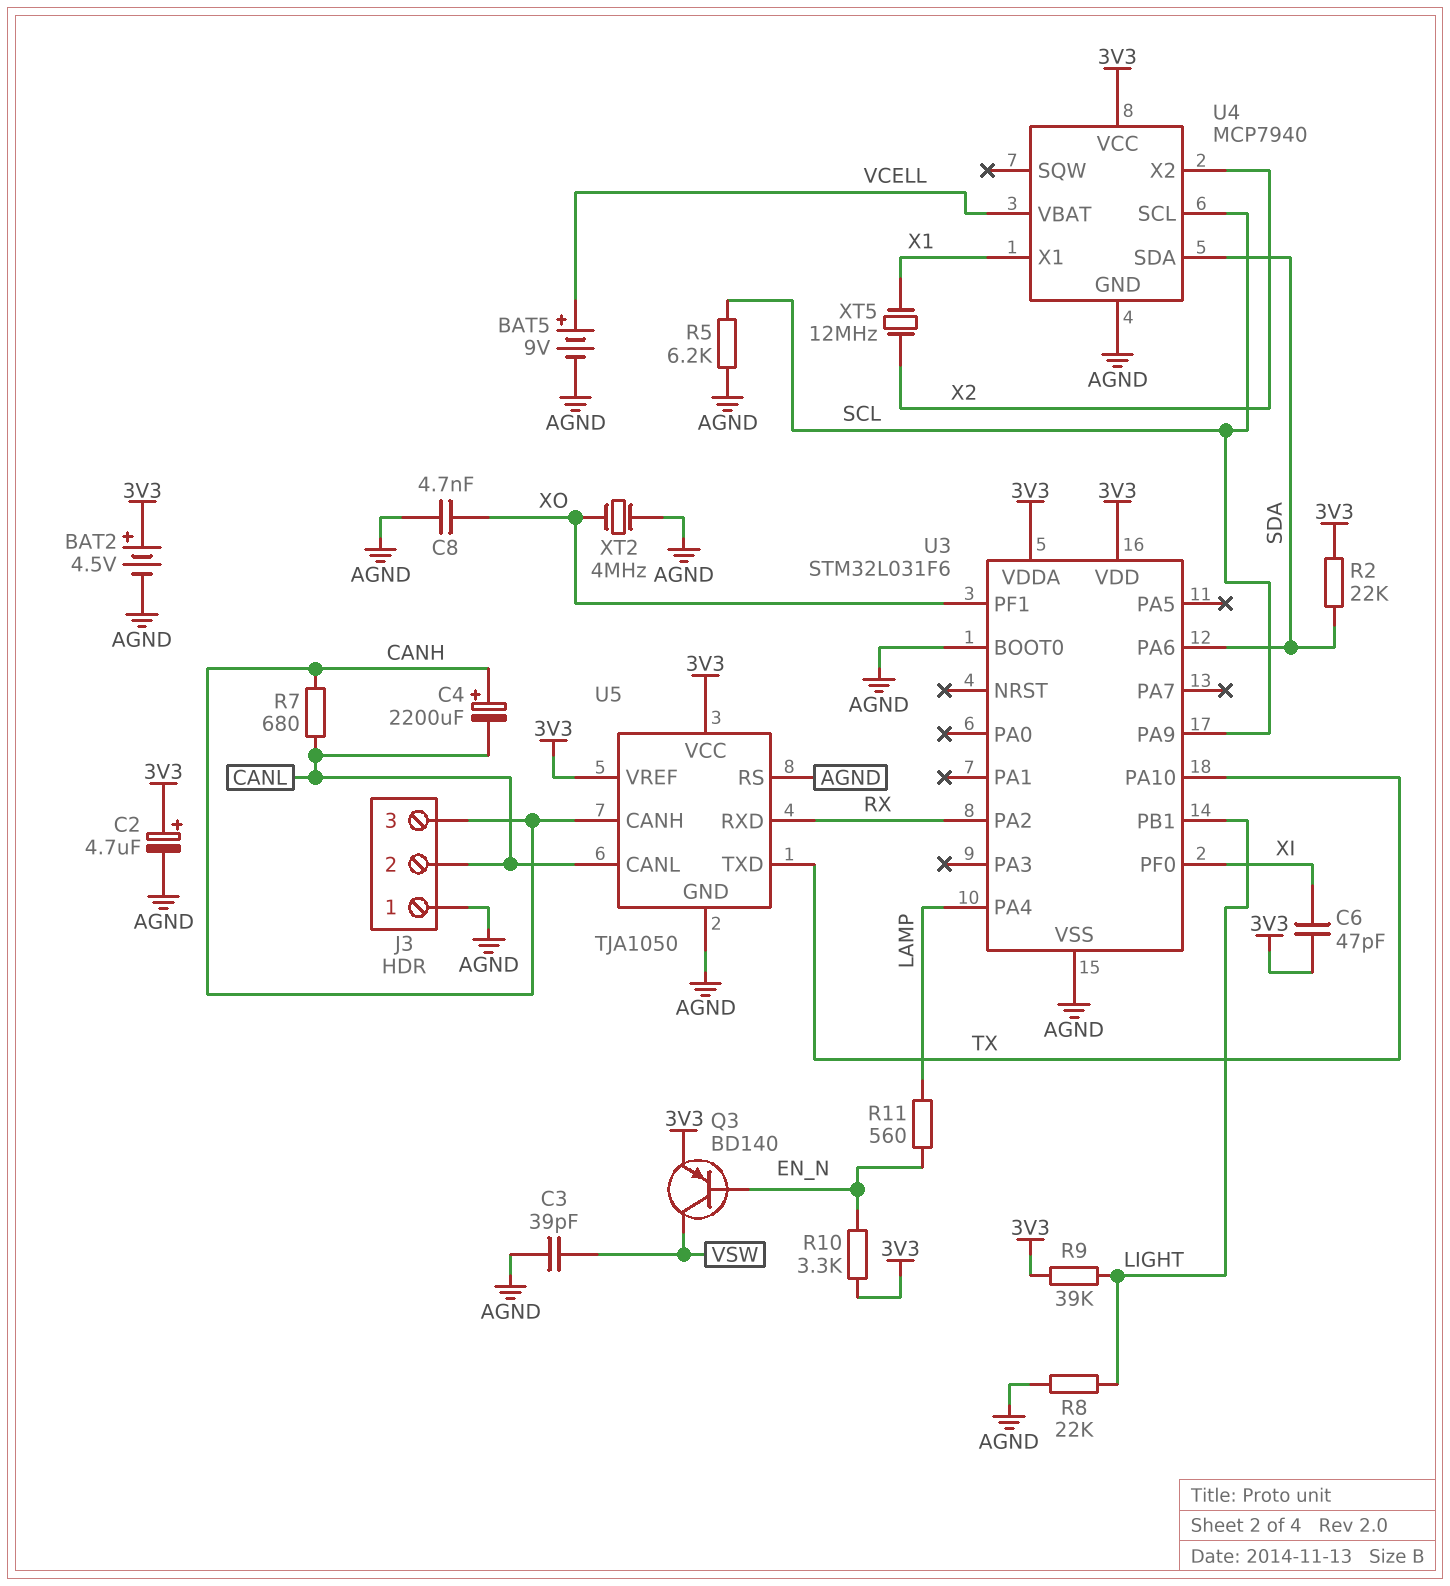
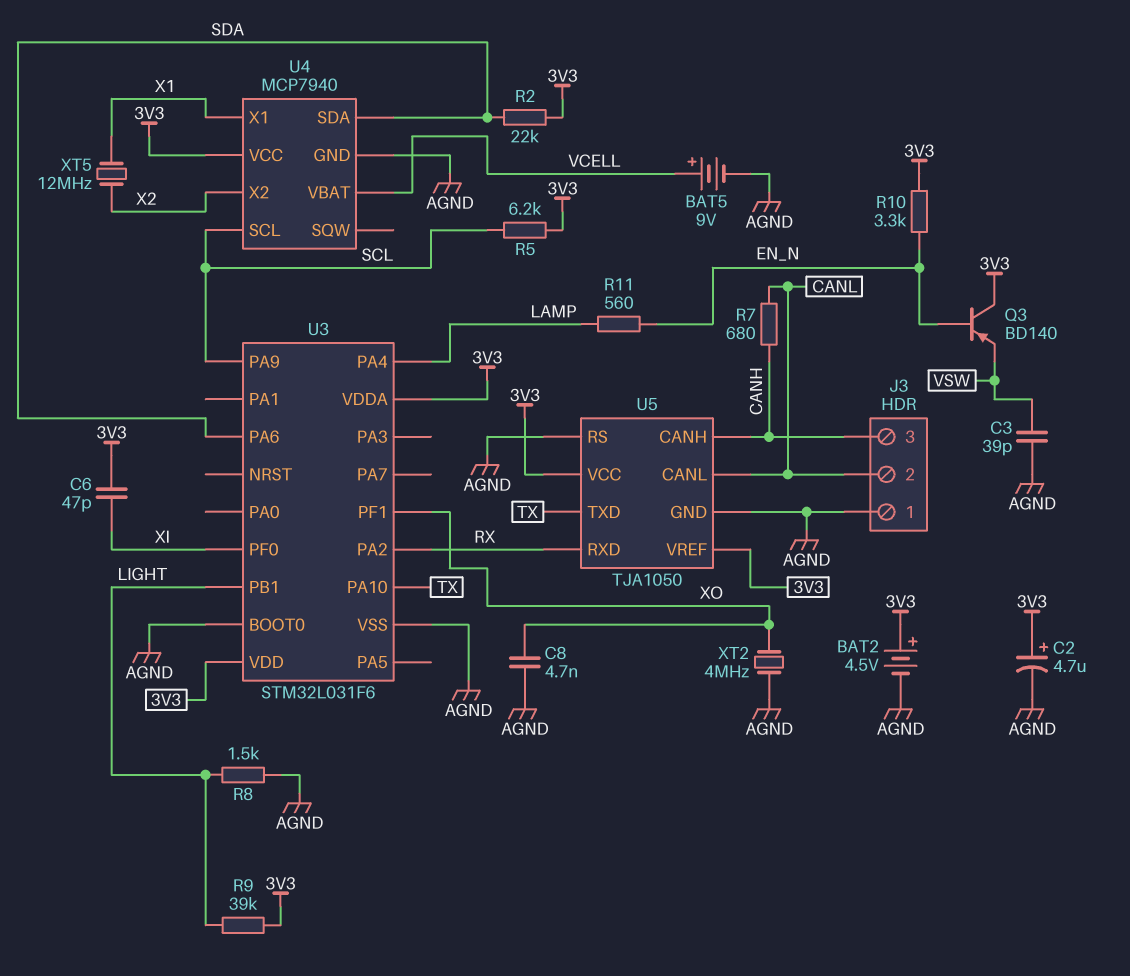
C4: 2200uF (plus CANH, minus CANL) -> none
Q3: PNP BD140 (B EN_N, C VSW, E 3V3) -> PNP BD140 (B EN_N, C 3V3, E VSW)
R5: 6.2k (AGND, SCL) -> 6.2k (3V3, SCL)
R8: 22k (AGND, LIGHT) -> 1.5k (AGND, LIGHT)

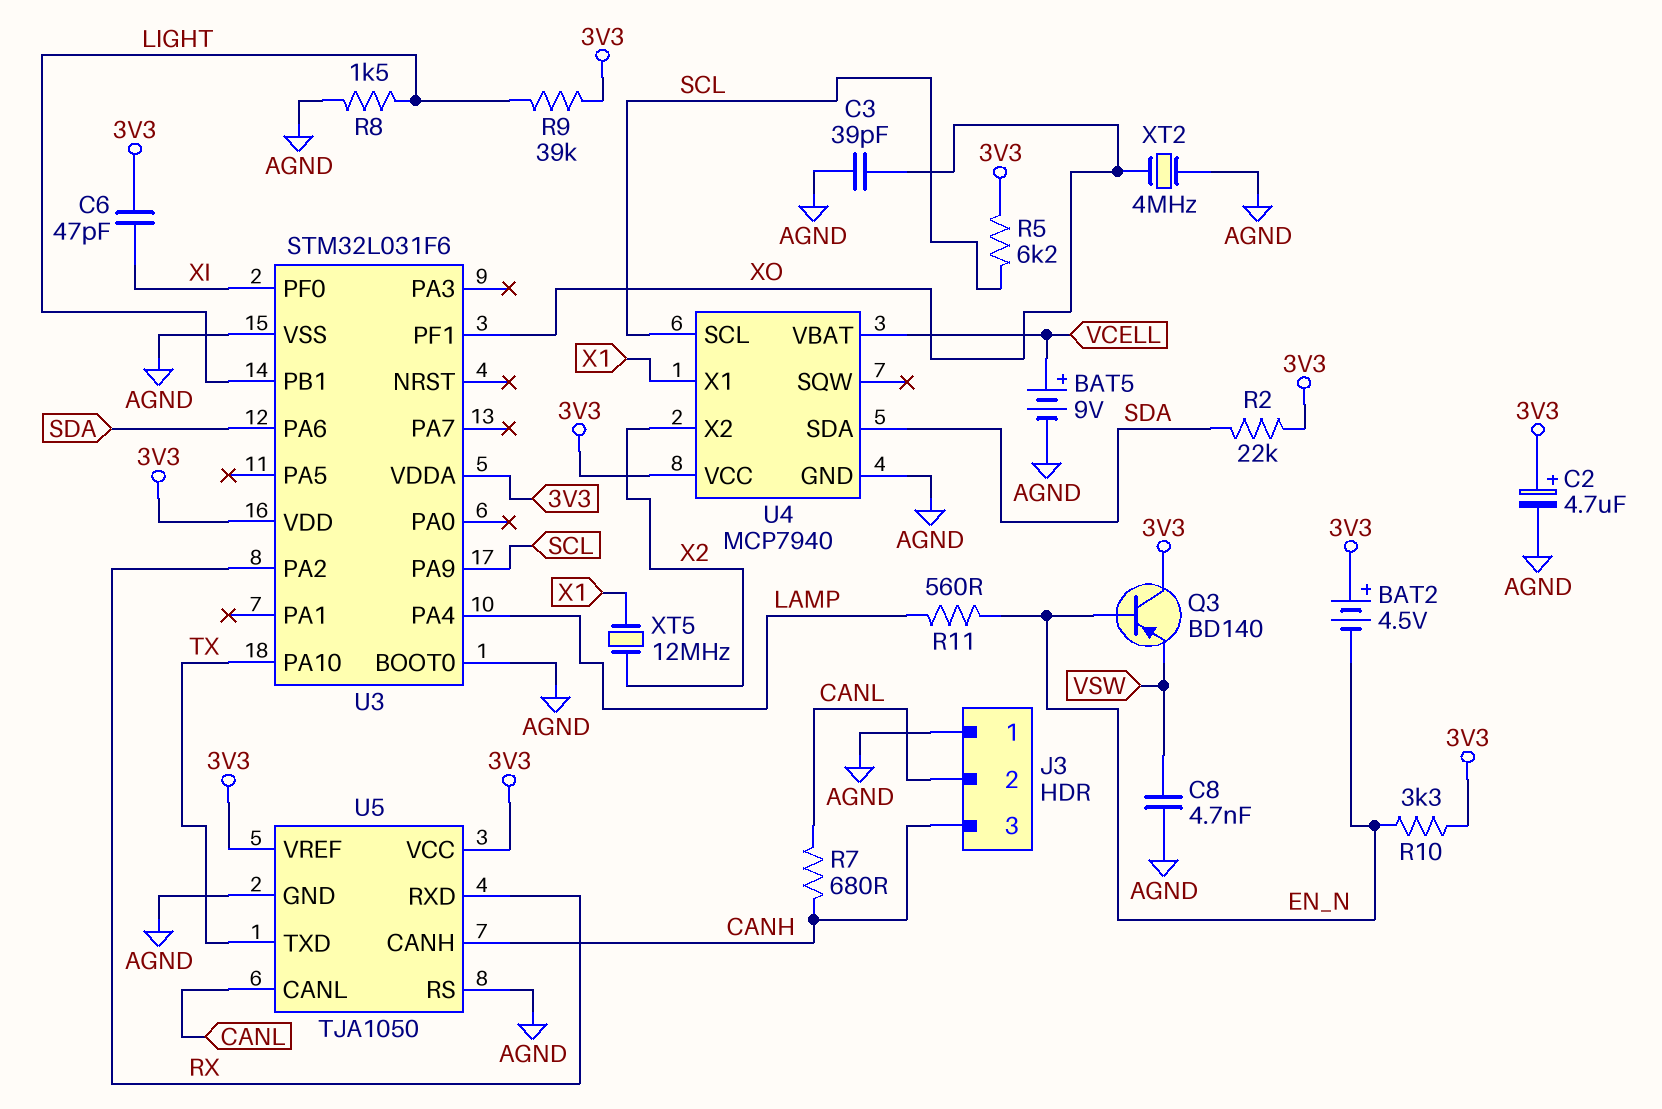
BAT2: 4.5V (plus 3V3, minus AGND) -> 4.5V (plus 3V3, minus EN_N)
C3: 39pF (AGND, VSW) -> 39pF (AGND, XO)
C8: 4.7nF (AGND, XO) -> 4.7nF (AGND, VSW)

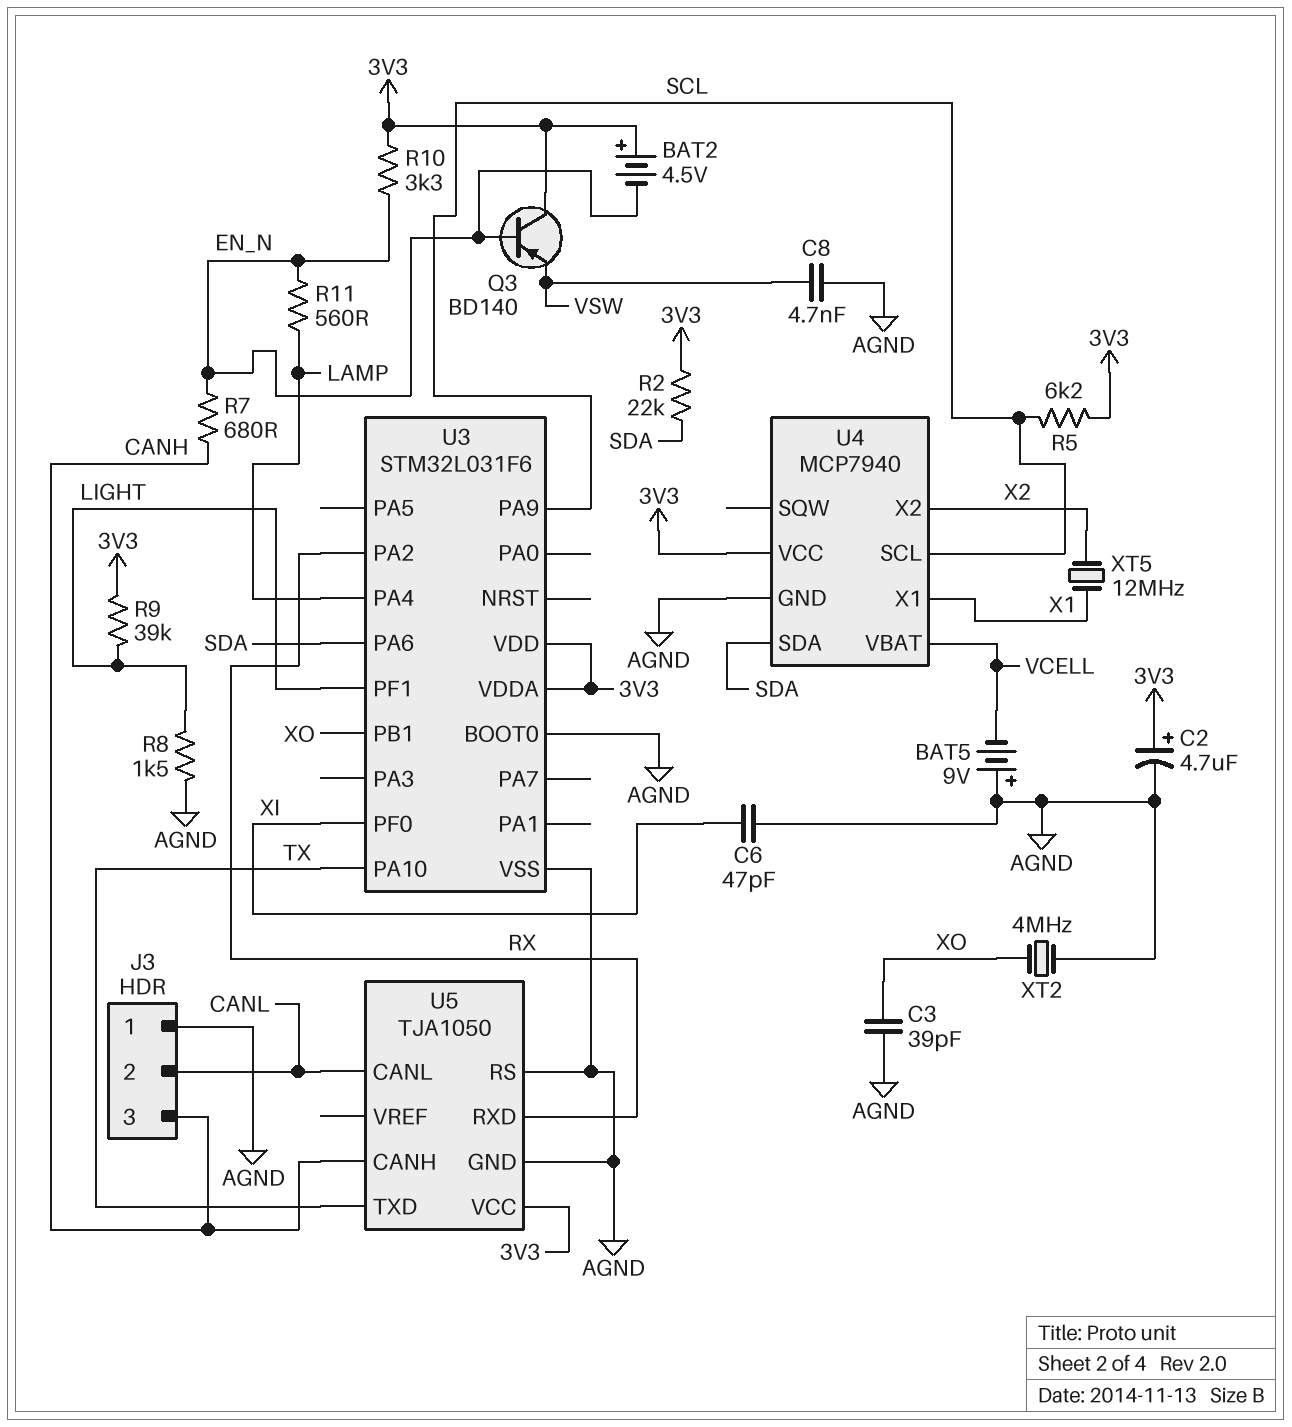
BAT5: 9V (plus VCELL, minus AGND) -> 9V (plus AGND, minus VCELL)
C6: 47pF (3V3, XI) -> 47pF (AGND, XI)
R7: 680 (CANH, CANL) -> 680 (CANH, EN_N)
U3 pin PB1: LIGHT -> XO
U3 pin PF1: XO -> LIGHT
U5 pin VREF: 3V3 -> none

